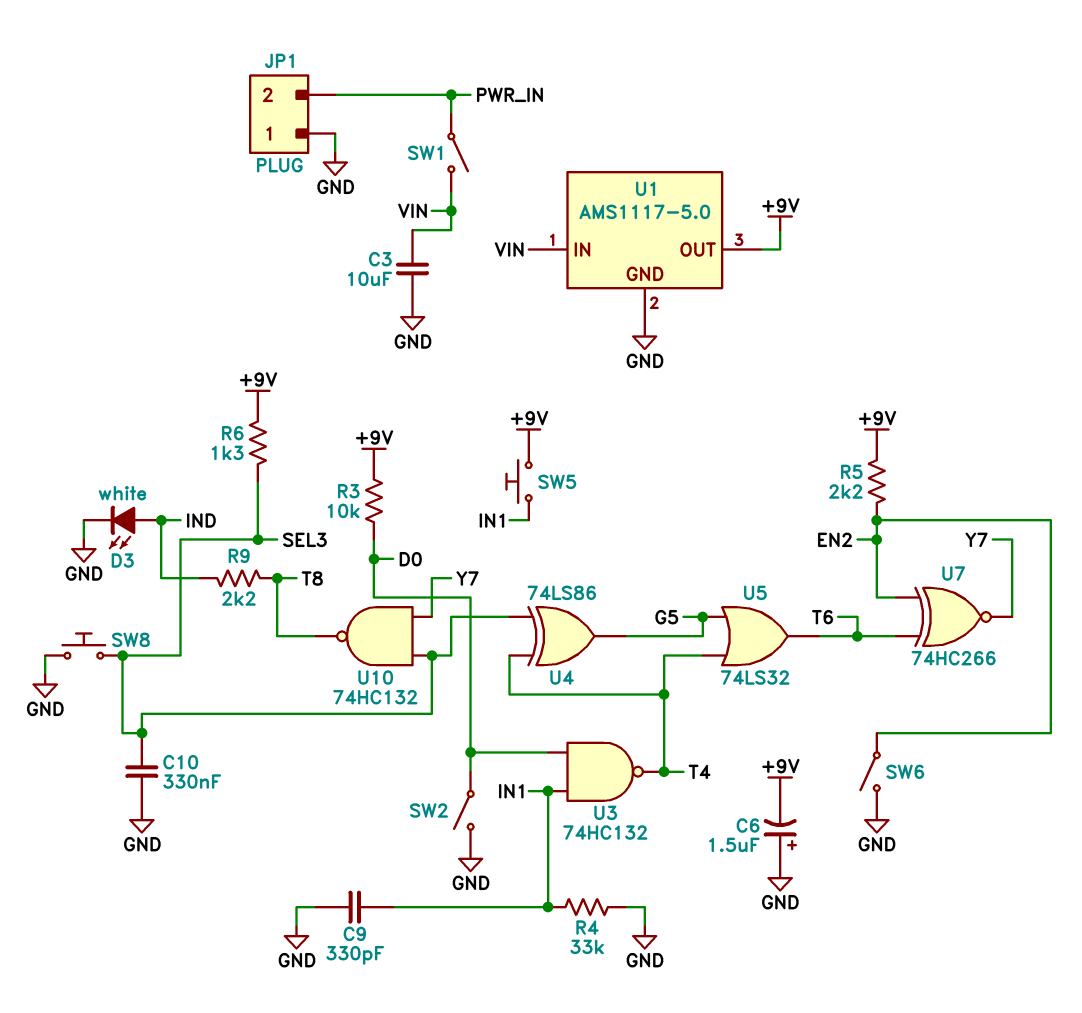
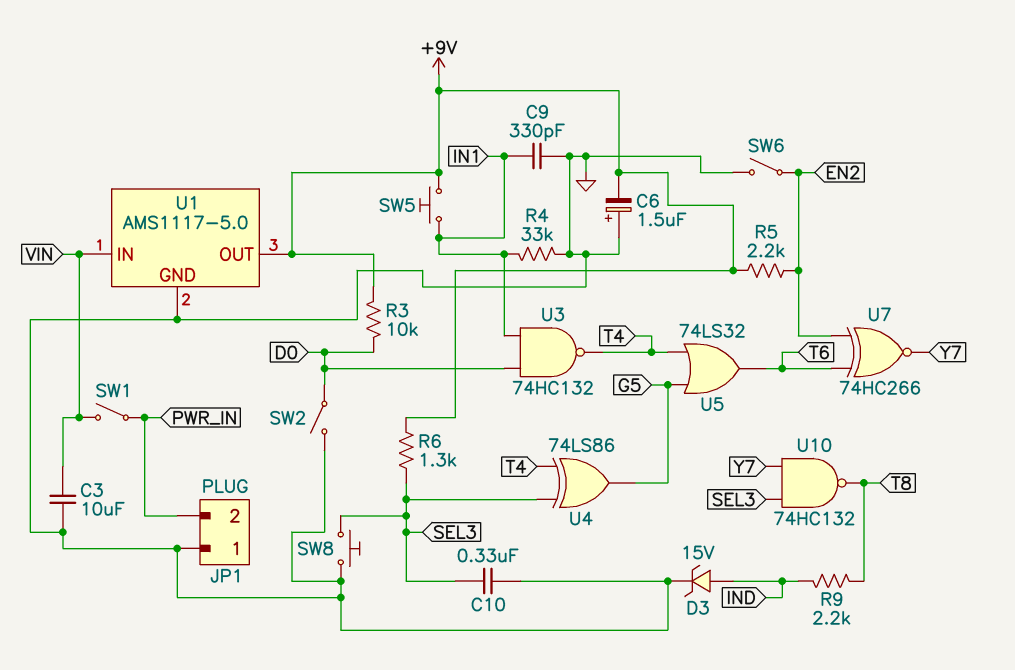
D3: LED white (A IND, K GND) -> zener 15V (A IND, K GND)

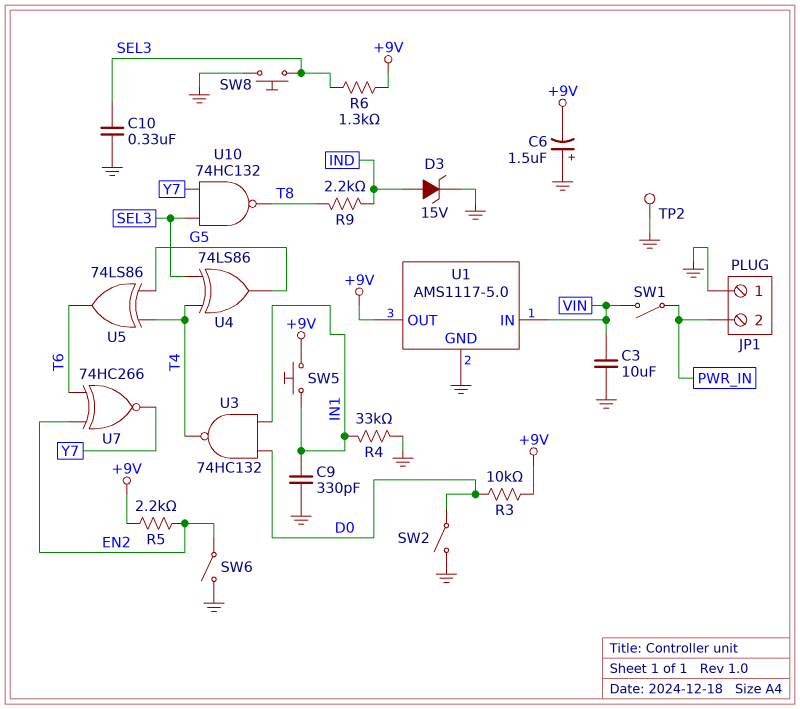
TP2: none -> test point (GND)
U5: OR 74LS32 (in G5, in T4, out T6) -> XOR 74LS86 (in G5, in T4, out T6)

